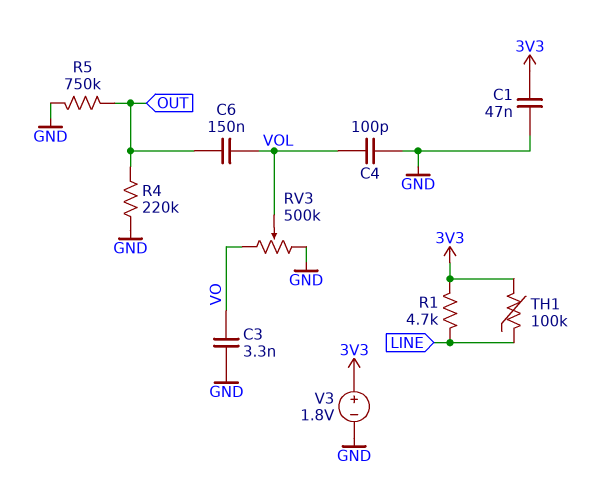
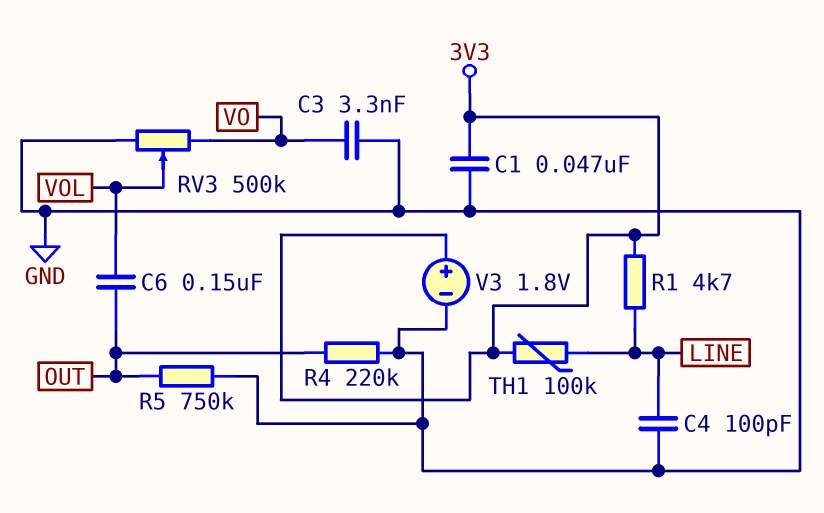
C4: 100pF (GND, VOL) -> 100pF (GND, LINE)

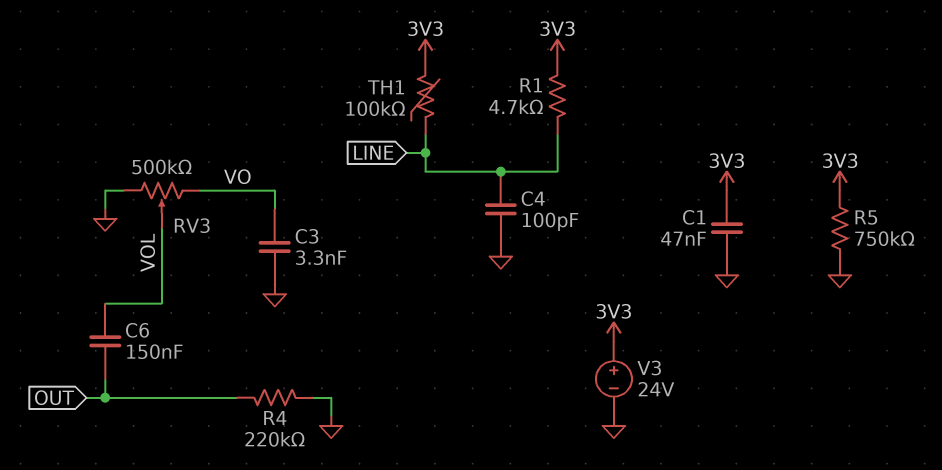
R5: 750k (GND, OUT) -> 750k (3V3, GND)
V3: 1.8V (plus 3V3, minus GND) -> 24V (plus 3V3, minus GND)

